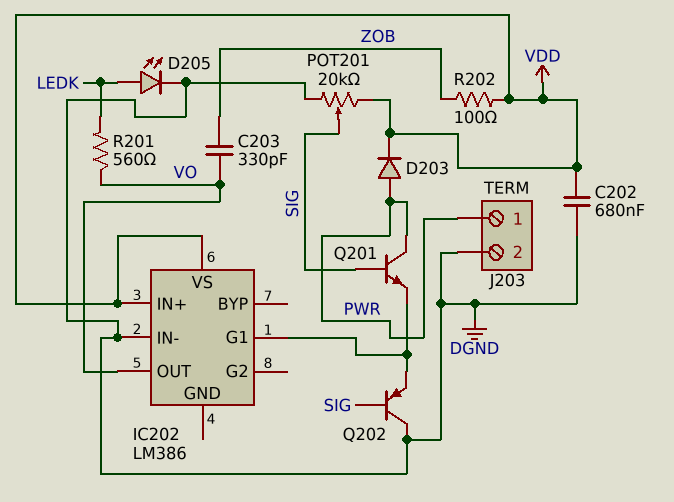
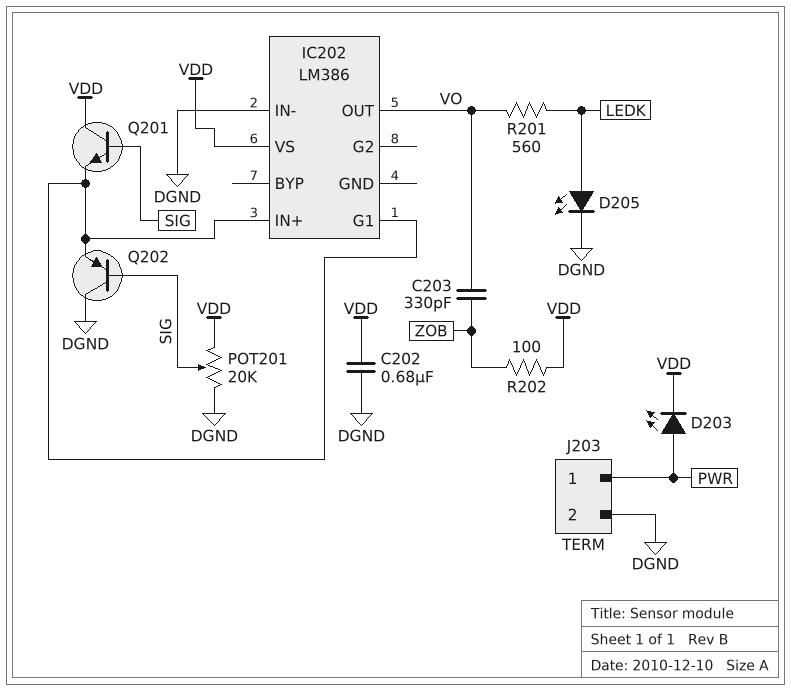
D203: diode (A PWR, K VDD) -> LED (A PWR, K VDD)
IC202 pin IN+: VDD -> IC202/G1
Q201: NPN (B SIG, C PWR, E IC202/G1) -> NPN (B SIG, C VDD, E IC202/G1)

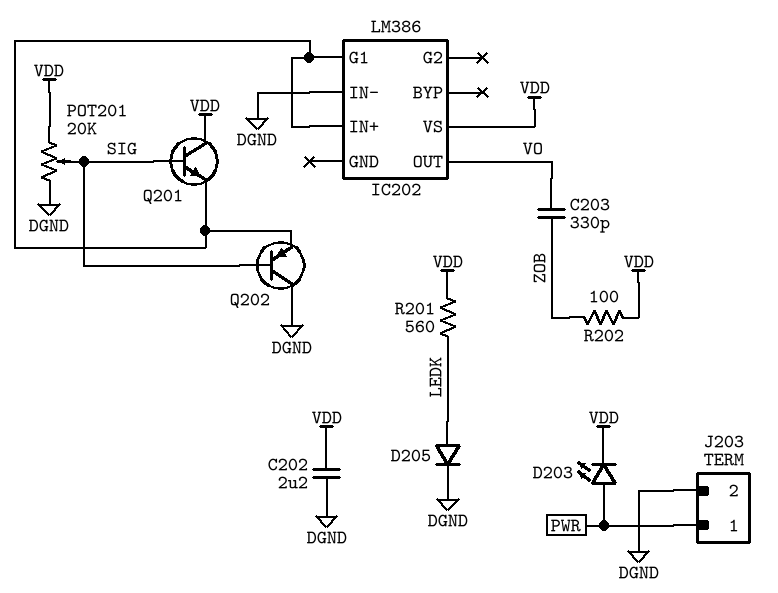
C202: 680nF (DGND, VDD) -> 2.2uF (DGND, VDD)
D205: LED (A LEDK, K DGND) -> diode (A LEDK, K DGND)
R201: 560 (LEDK, VO) -> 560 (LEDK, VDD)

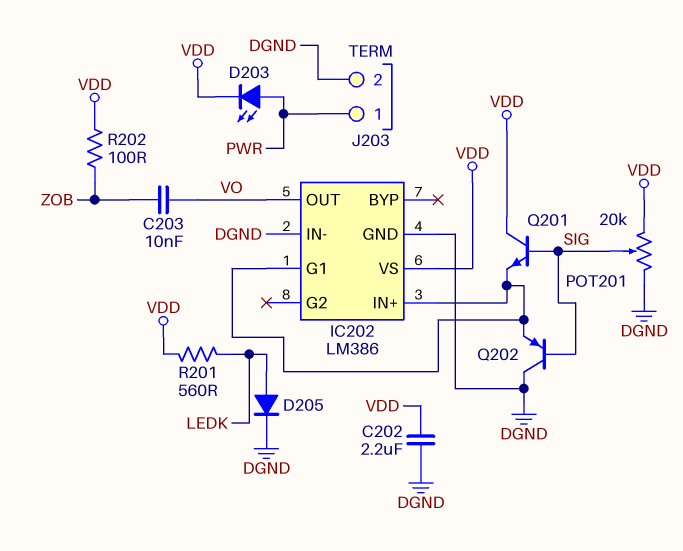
C203: 330pF (VO, ZOB) -> 10nF (VO, ZOB)
IC202 pin GND: none -> DGND

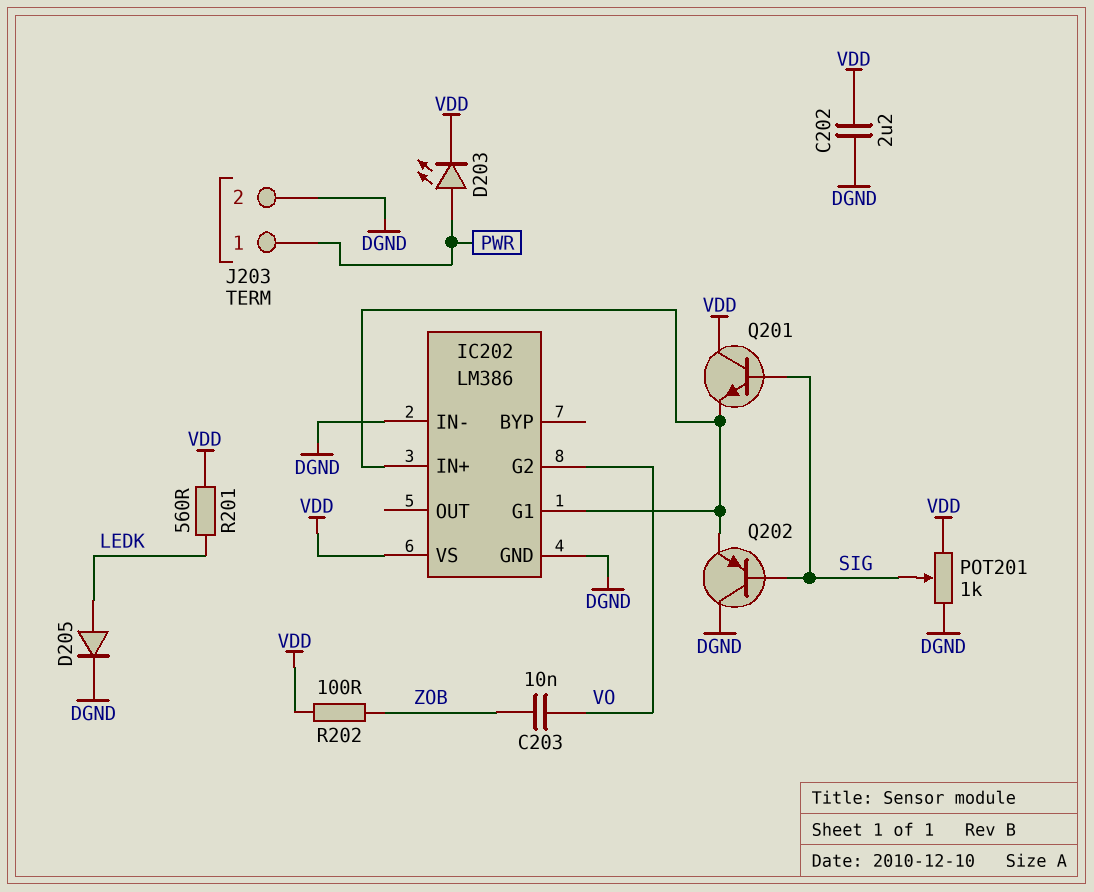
IC202 pin G2: none -> VO
IC202 pin OUT: VO -> none
POT201: 20k (DGND, VDD, wiper SIG) -> 1k (DGND, VDD, wiper SIG)

